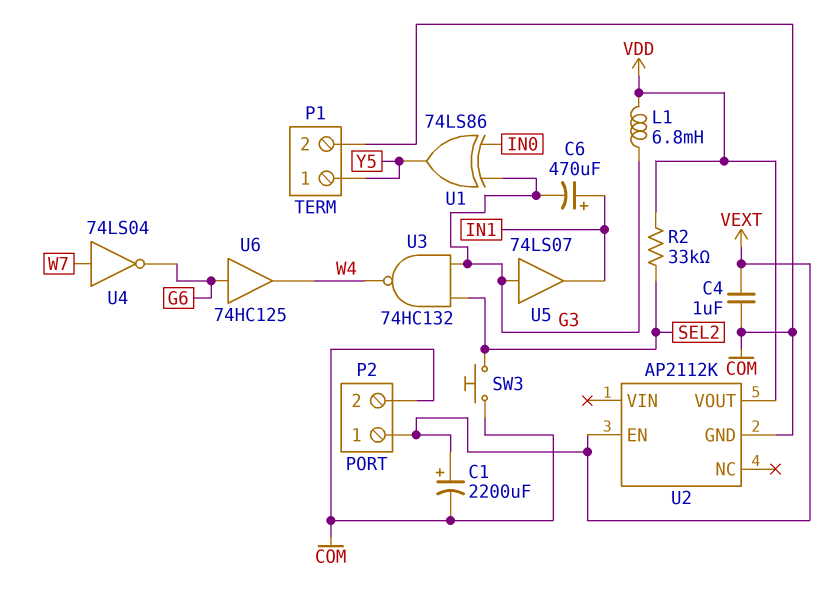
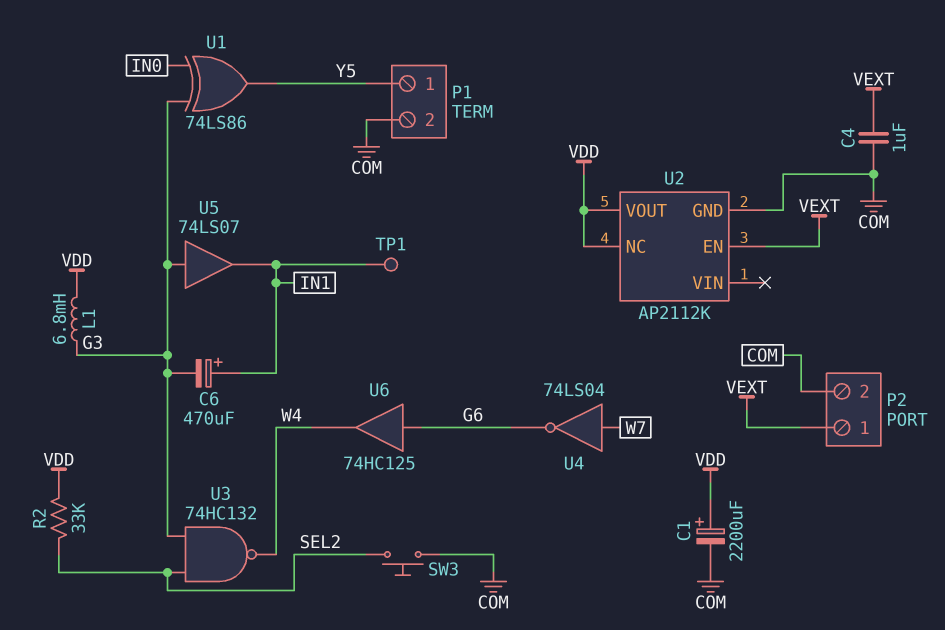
C1: 2200uF (plus VEXT, minus COM) -> 2200uF (plus VDD, minus COM)
TP1: none -> test point (IN1)
U2 pin NC: none -> VDD

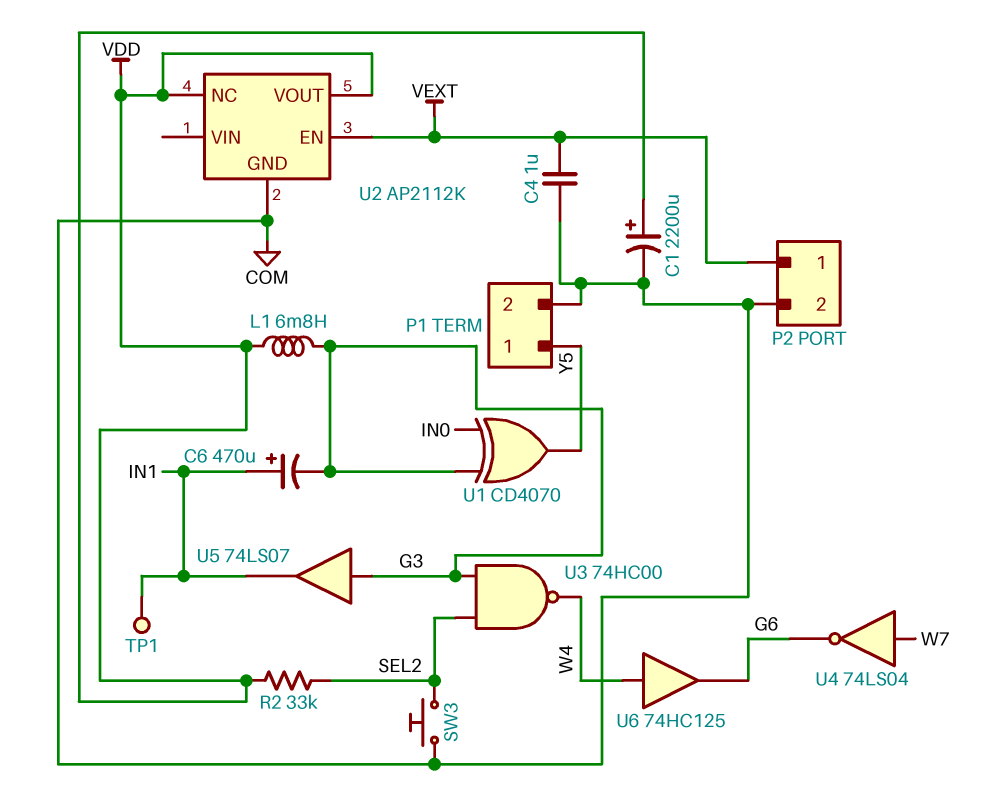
U1: XOR 74LS86 (in G3, in IN0, out Y5) -> XOR CD4070 (in G3, in IN0, out Y5)
U3: NAND 74HC132 (in G3, in SEL2, out W4) -> NAND 74HC00 (in G3, in SEL2, out W4)
U6: buffer 74HC125 (in G6, out W4) -> buffer 74HC125 (in W4, out G6)

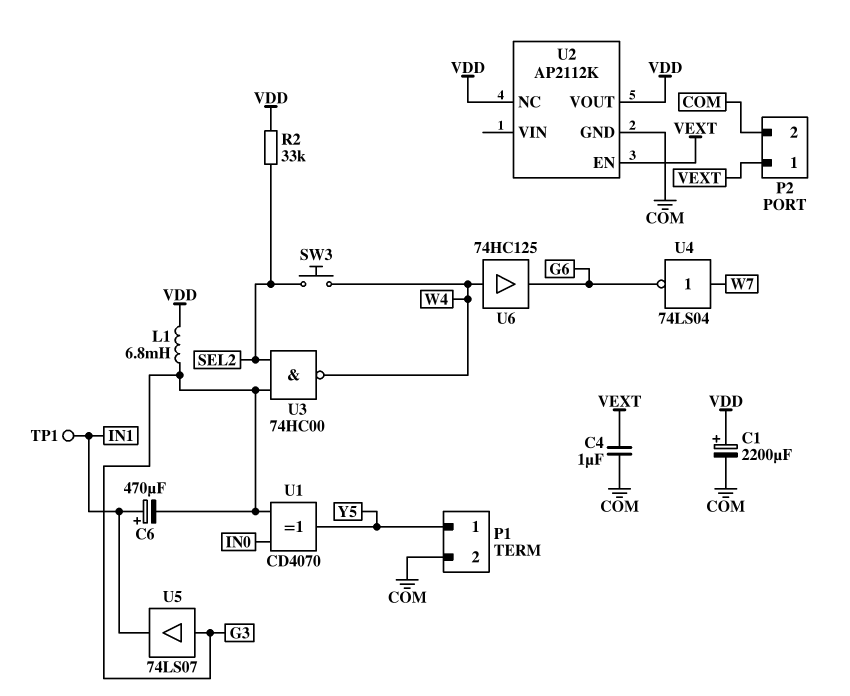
SW3: button (COM, SEL2) -> button (SEL2, W4)

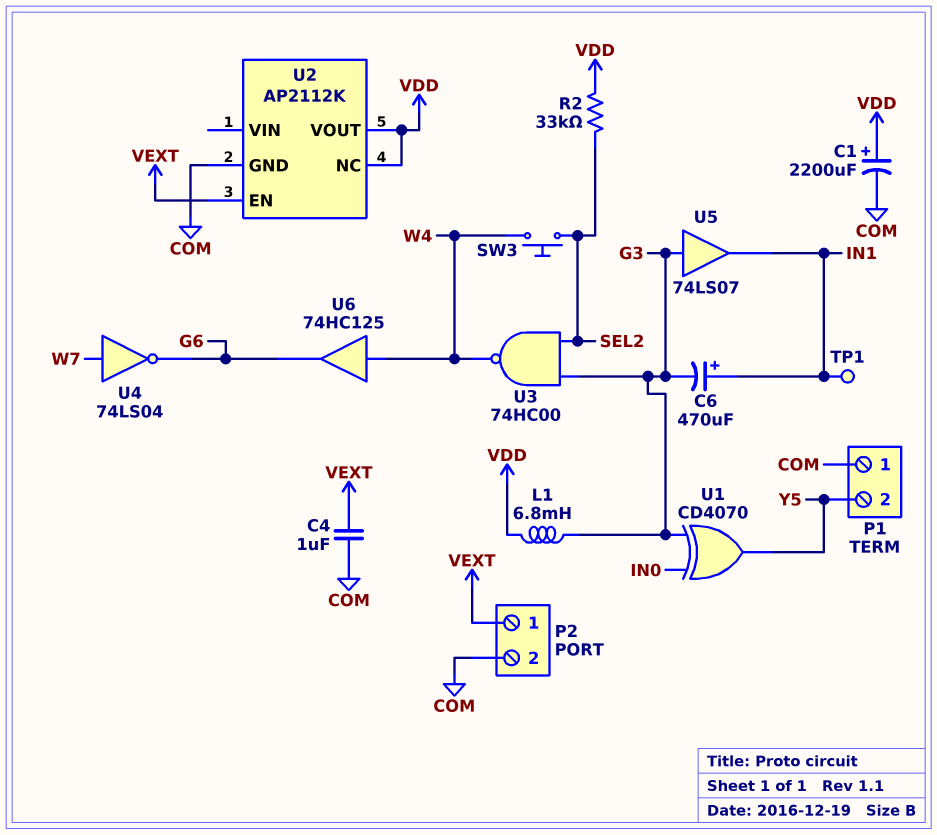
P1 pin 1: Y5 -> COM
P1 pin 2: COM -> Y5

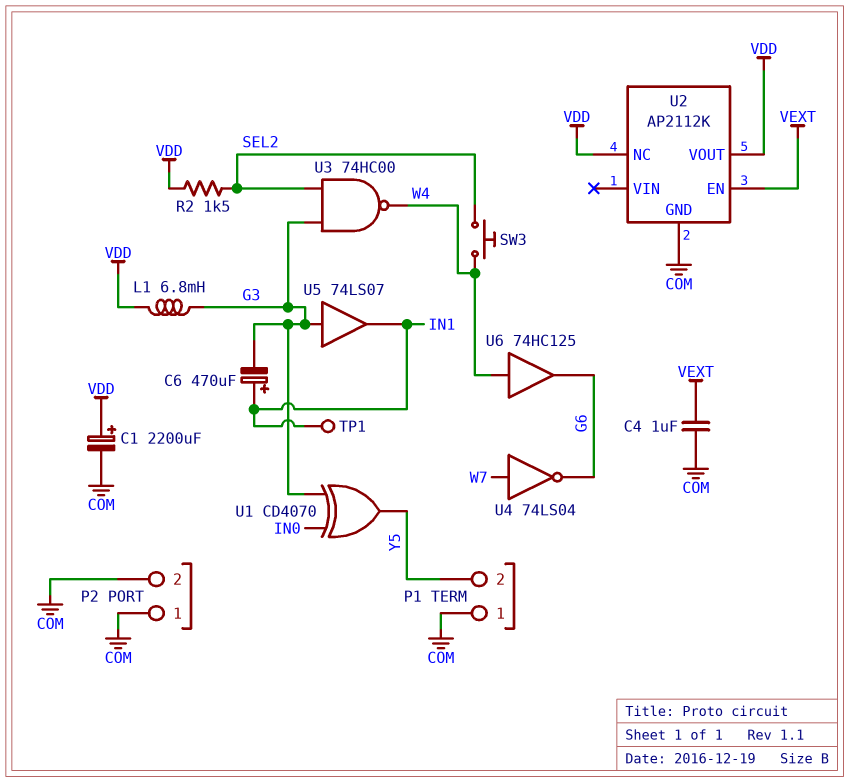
P2 pin 1: VEXT -> COM
R2: 33k (SEL2, VDD) -> 1.5k (SEL2, VDD)

